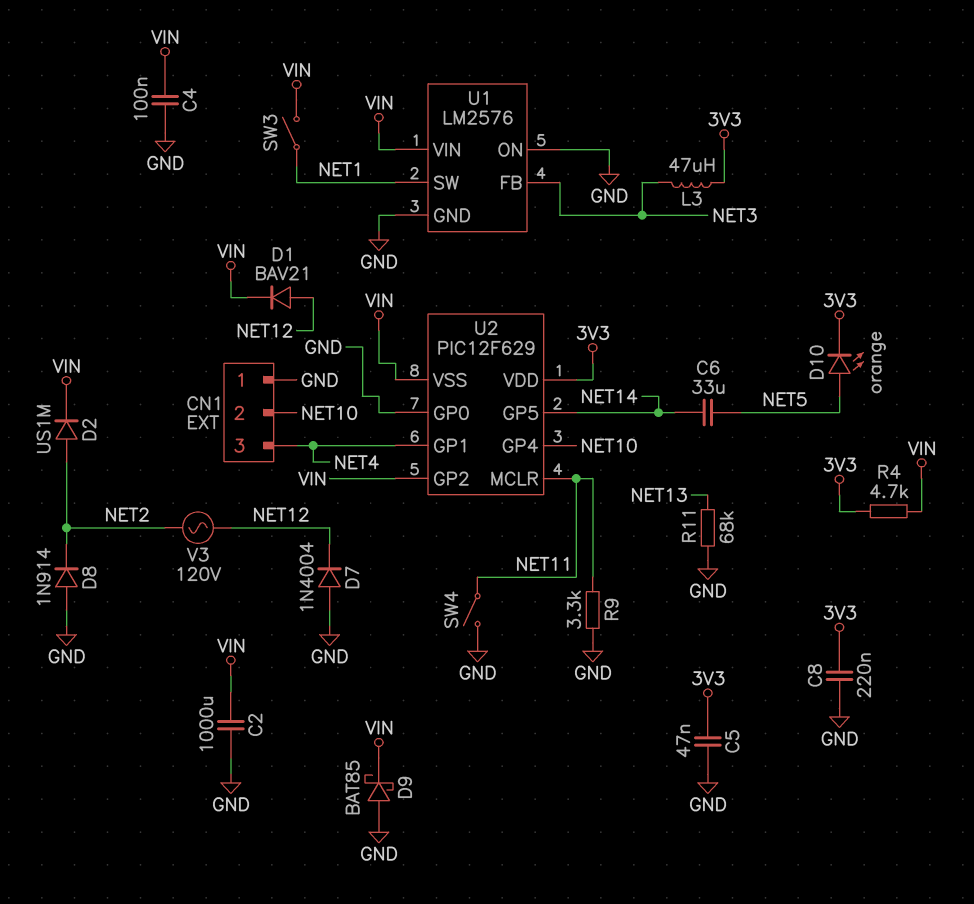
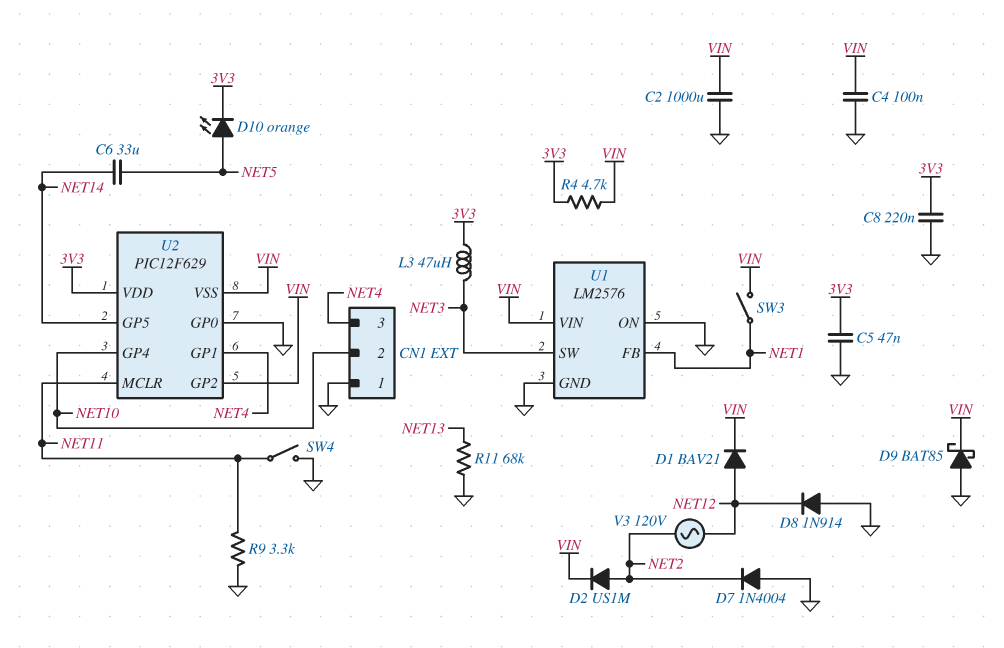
D7: diode 1N4004 (A GND, K NET12) -> diode 1N4004 (A GND, K NET2)
D8: diode 1N914 (A GND, K NET2) -> diode 1N914 (A GND, K NET12)
U1 pin FB: NET3 -> NET1
U1 pin SW: NET1 -> NET3

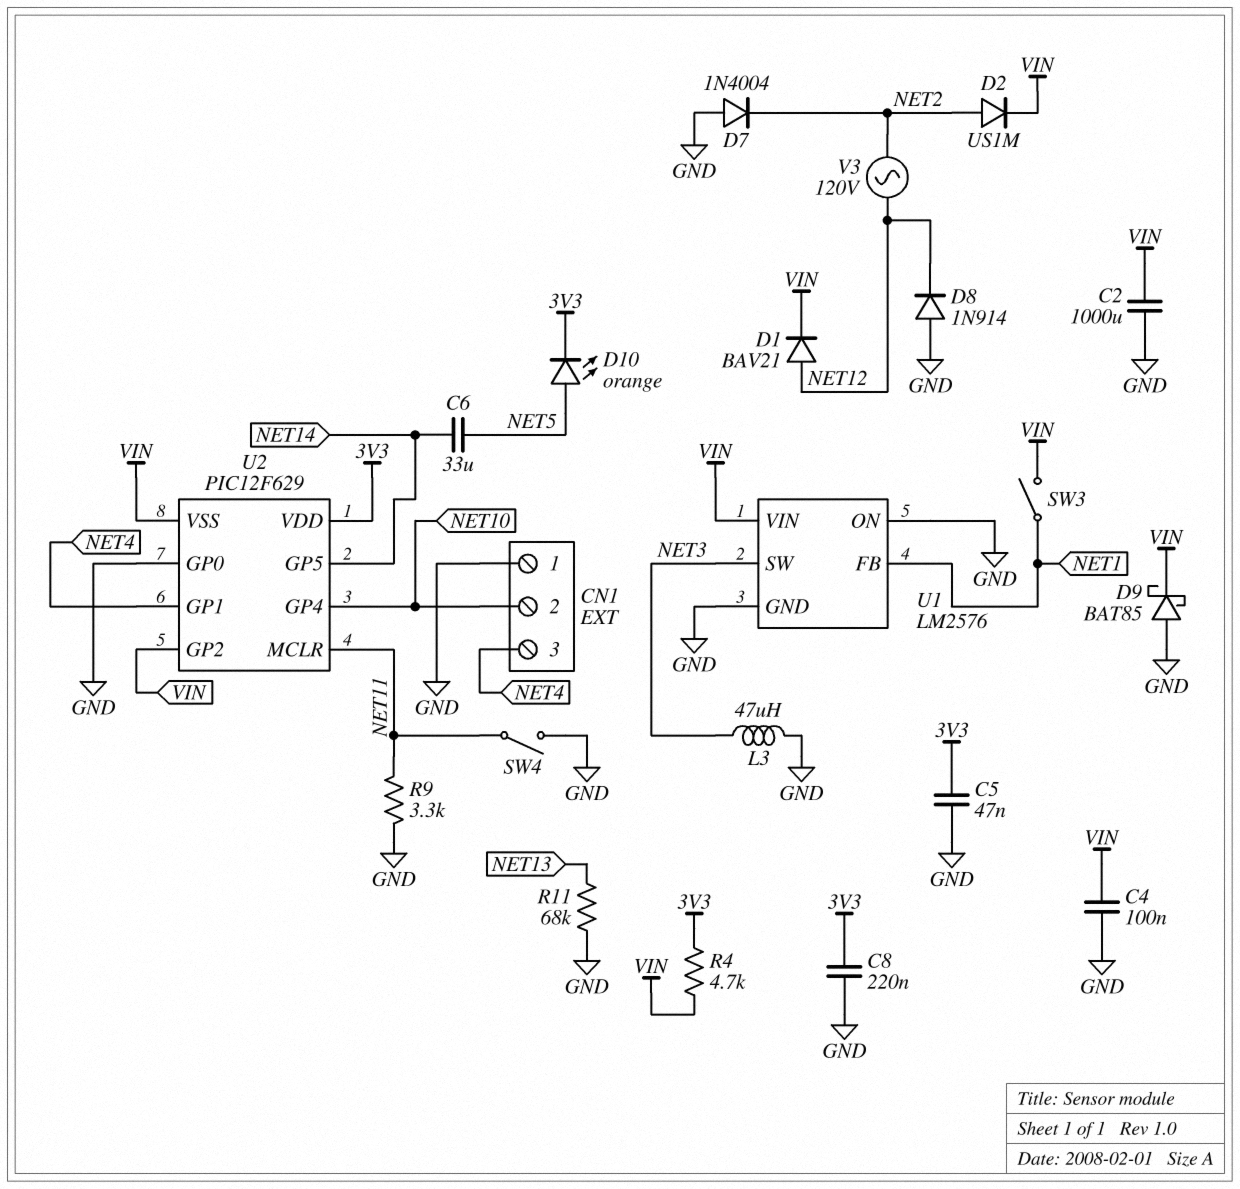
L3: 47uH (3V3, NET3) -> 47uH (GND, NET3)

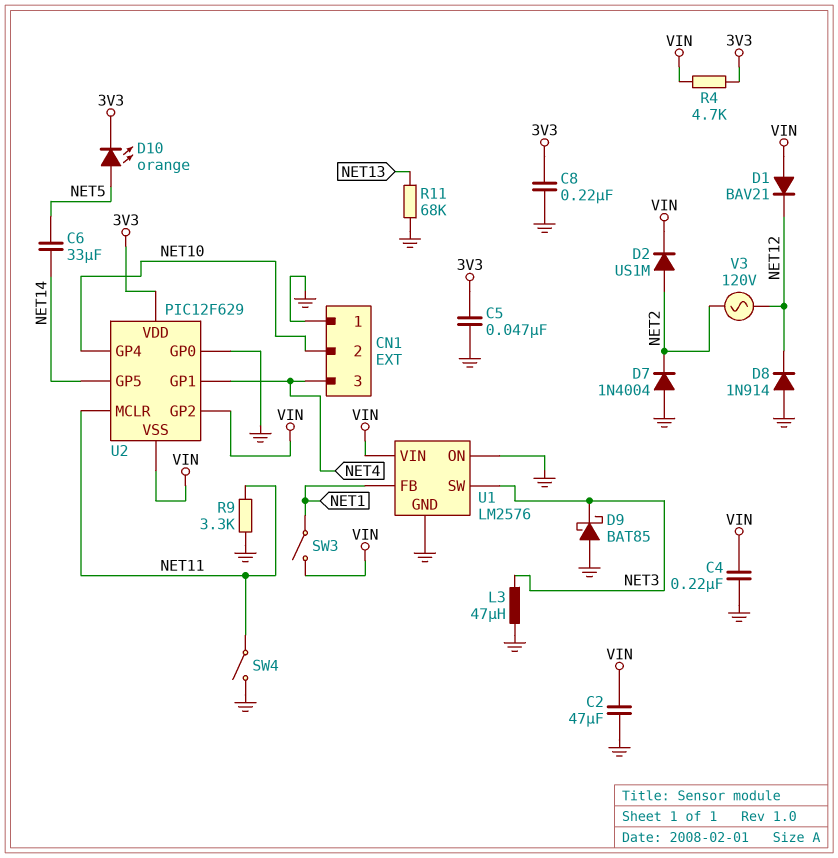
C2: 1000uF (GND, VIN) -> 47uF (GND, VIN)
C4: 100nF (GND, VIN) -> 220nF (GND, VIN)
D1: diode BAV21 (A NET12, K VIN) -> diode BAV21 (A VIN, K NET12)
D9: schottky BAT85 (A GND, K VIN) -> schottky BAT85 (A GND, K NET3)

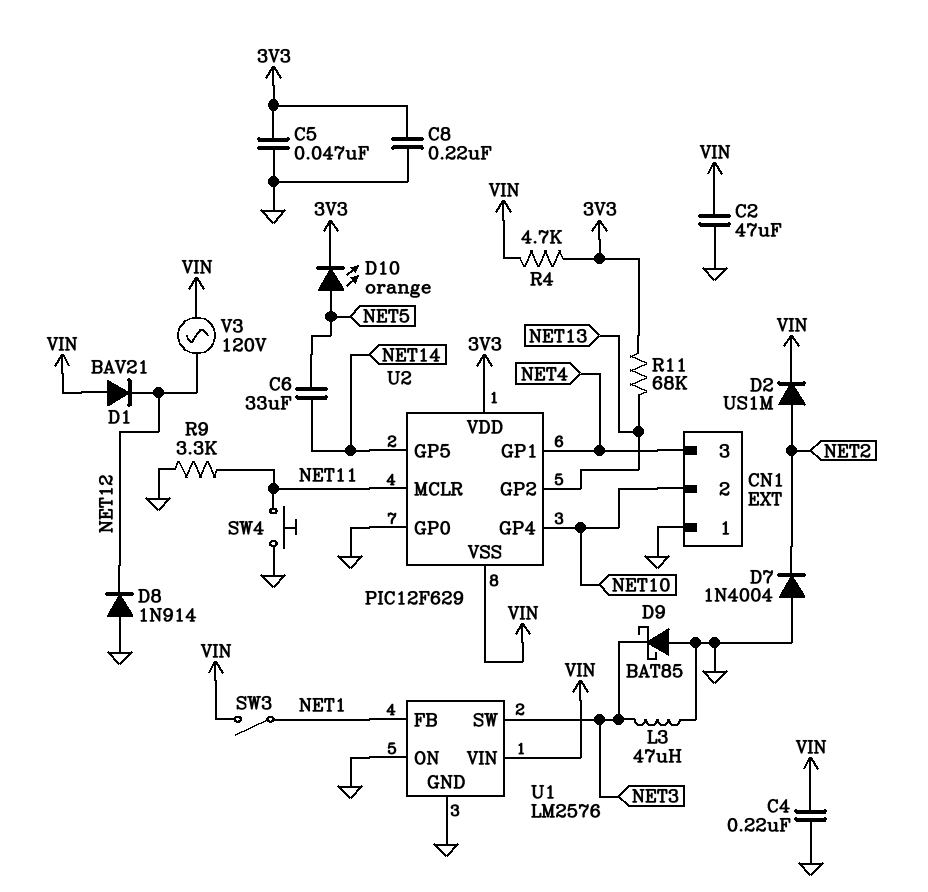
R11: 68k (GND, NET13) -> 68k (3V3, NET13)
SW4: switch (GND, NET11) -> button (GND, NET11)
U2 pin GP2: VIN -> NET13
V3: AC 120V (NET2, NET12) -> AC 120V (NET12, VIN)

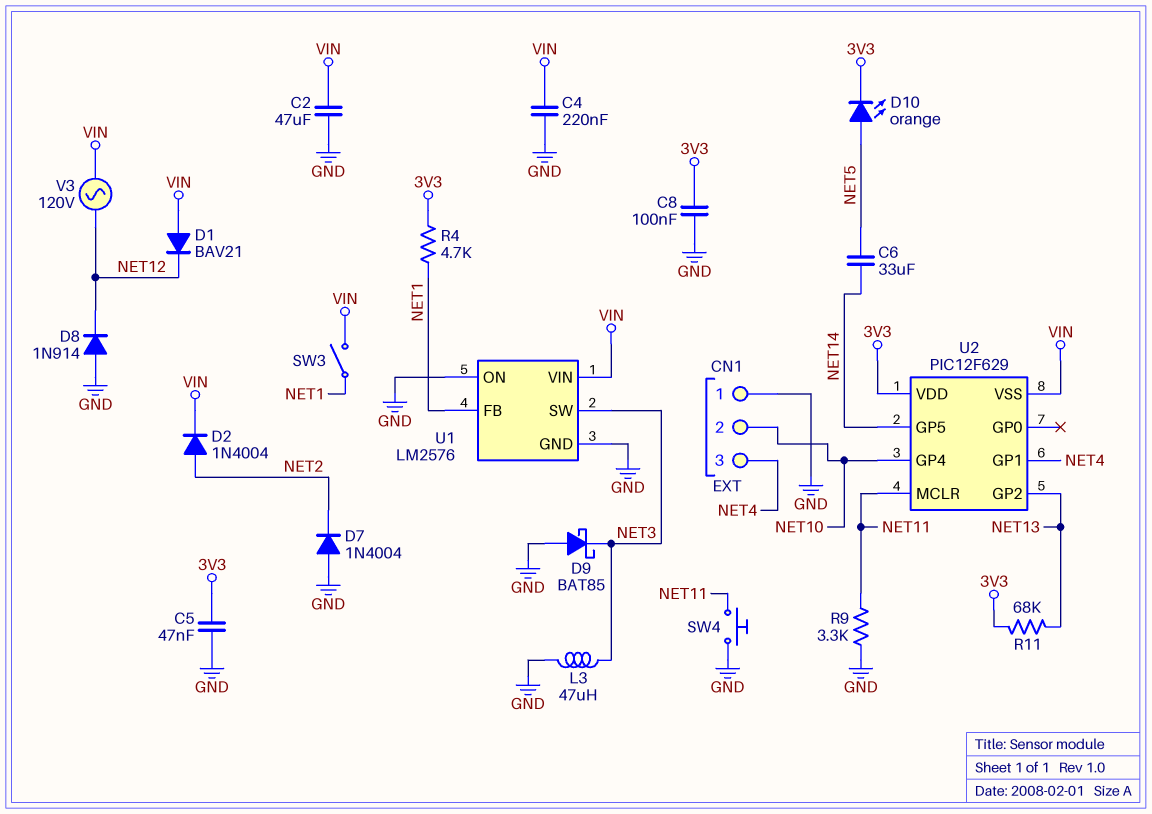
C8: 220nF (3V3, GND) -> 100nF (3V3, GND)
D2: diode US1M (A NET2, K VIN) -> diode 1N4004 (A NET2, K VIN)
R4: 4.7k (3V3, VIN) -> 4.7k (3V3, NET1)
U2 pin GP0: GND -> none

